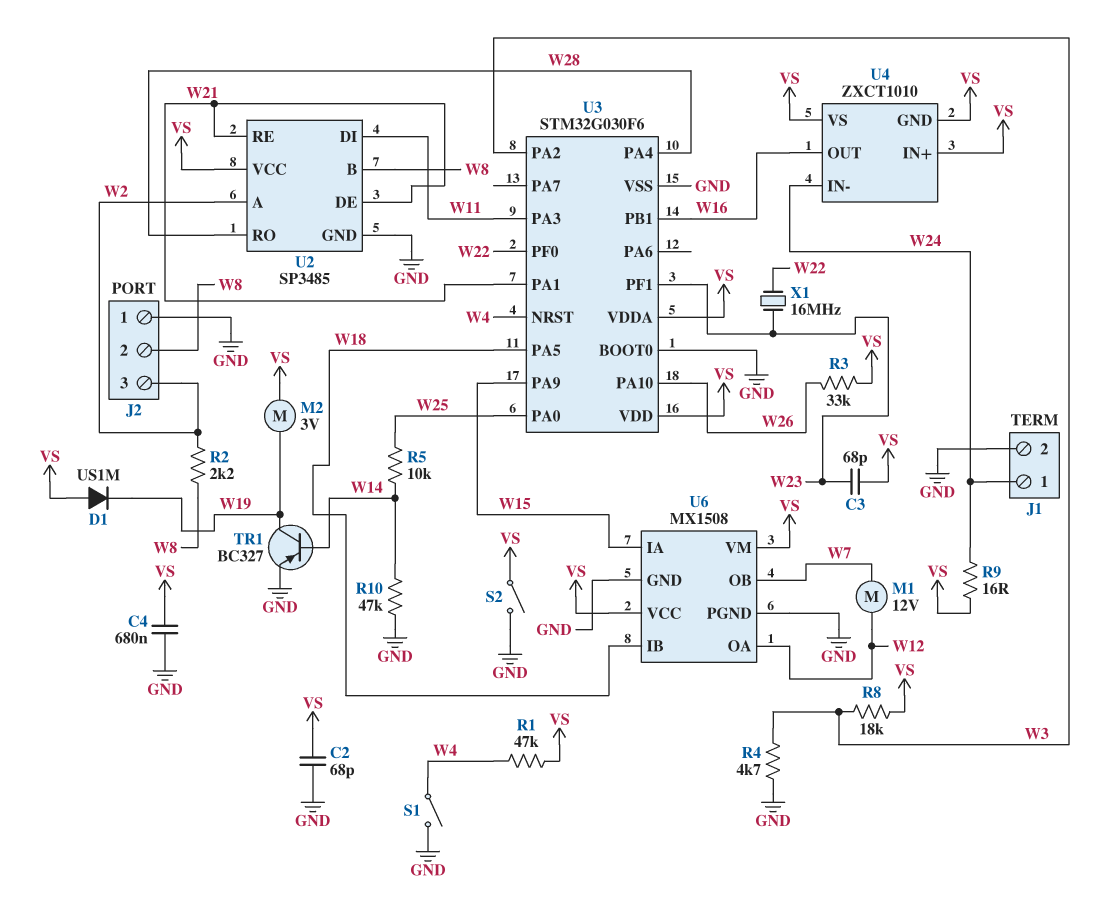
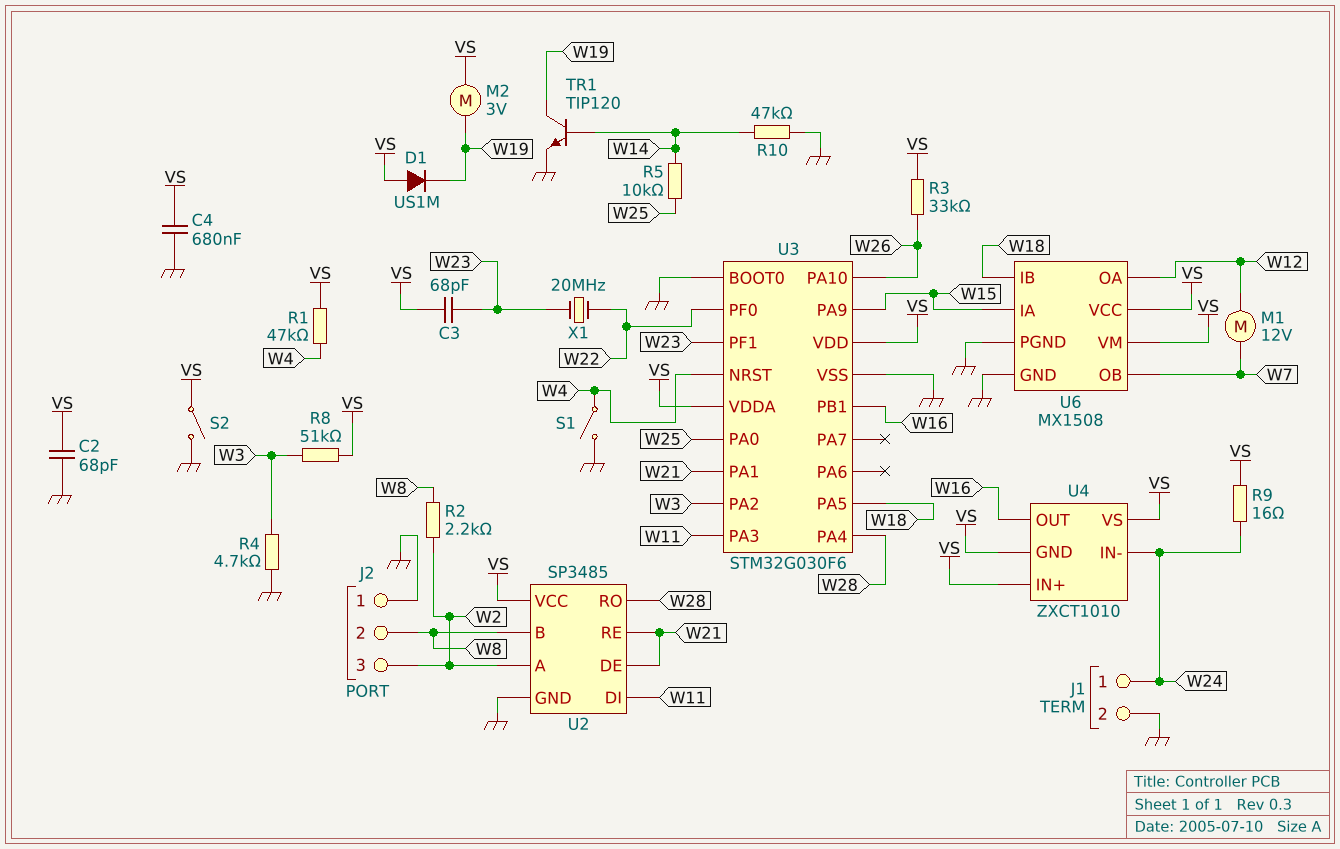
R8: 18k (VS, W3) -> 51k (VS, W3)
TR1: PNP BC327 (B W14, C W19, E GND) -> NPN TIP120 (B W14, C W19, E GND)
X1: 16MHz (W22, W23) -> 20MHz (W22, W23)

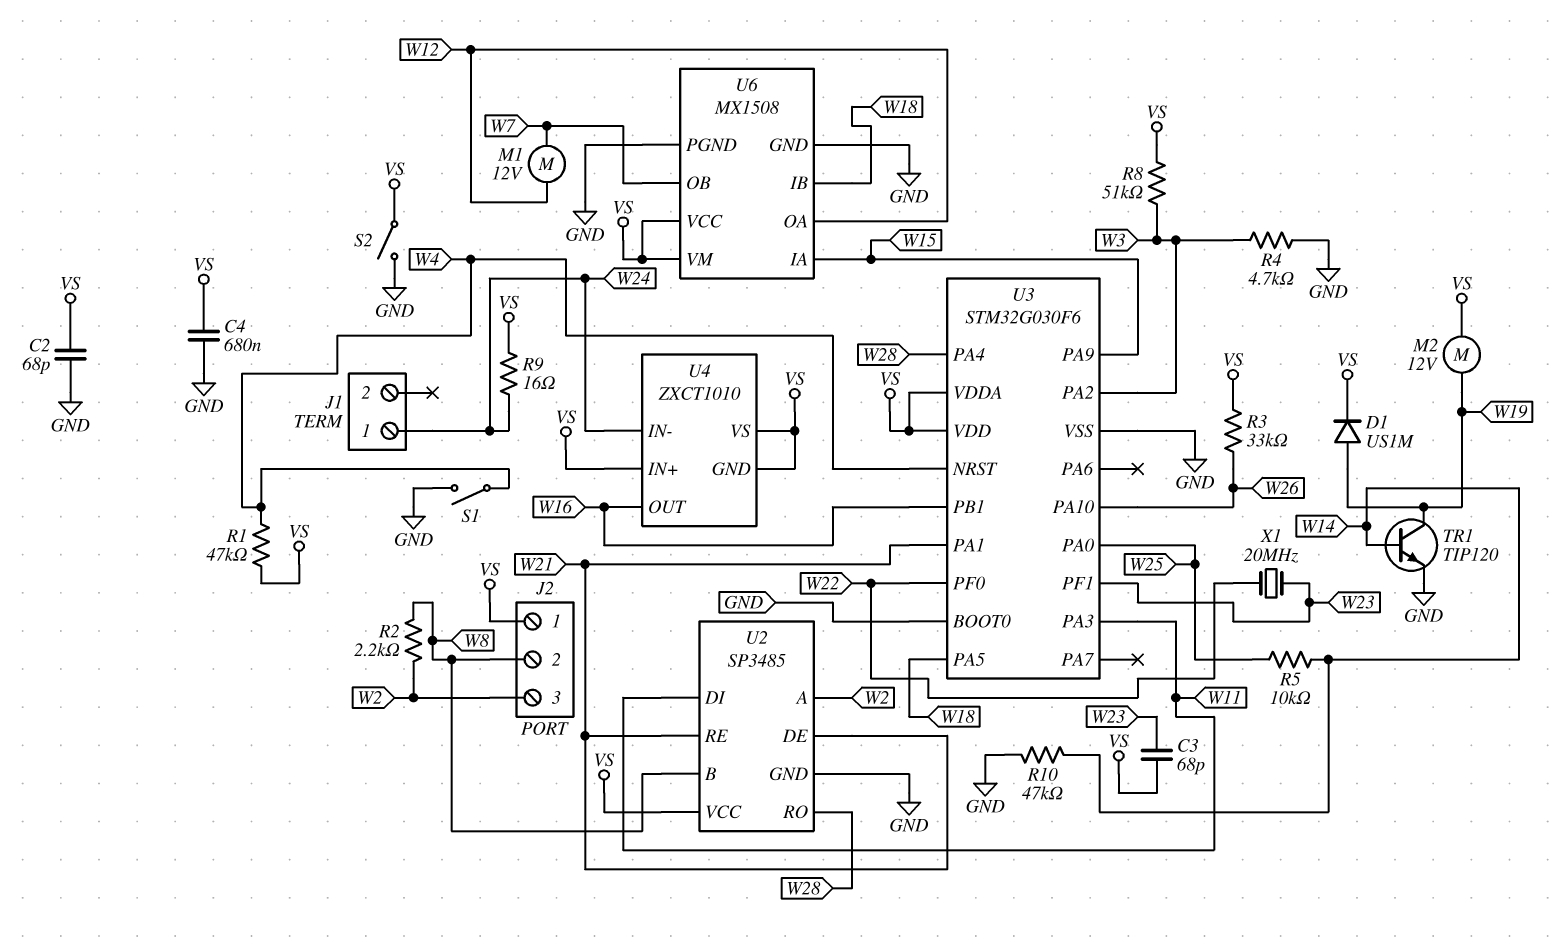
D1: diode US1M (A VS, K W19) -> diode US1M (A W19, K VS)
J1 pin 2: GND -> none
J2 pin 1: GND -> VS
M2: motor 3V (VS, W19) -> motor 12V (VS, W19)

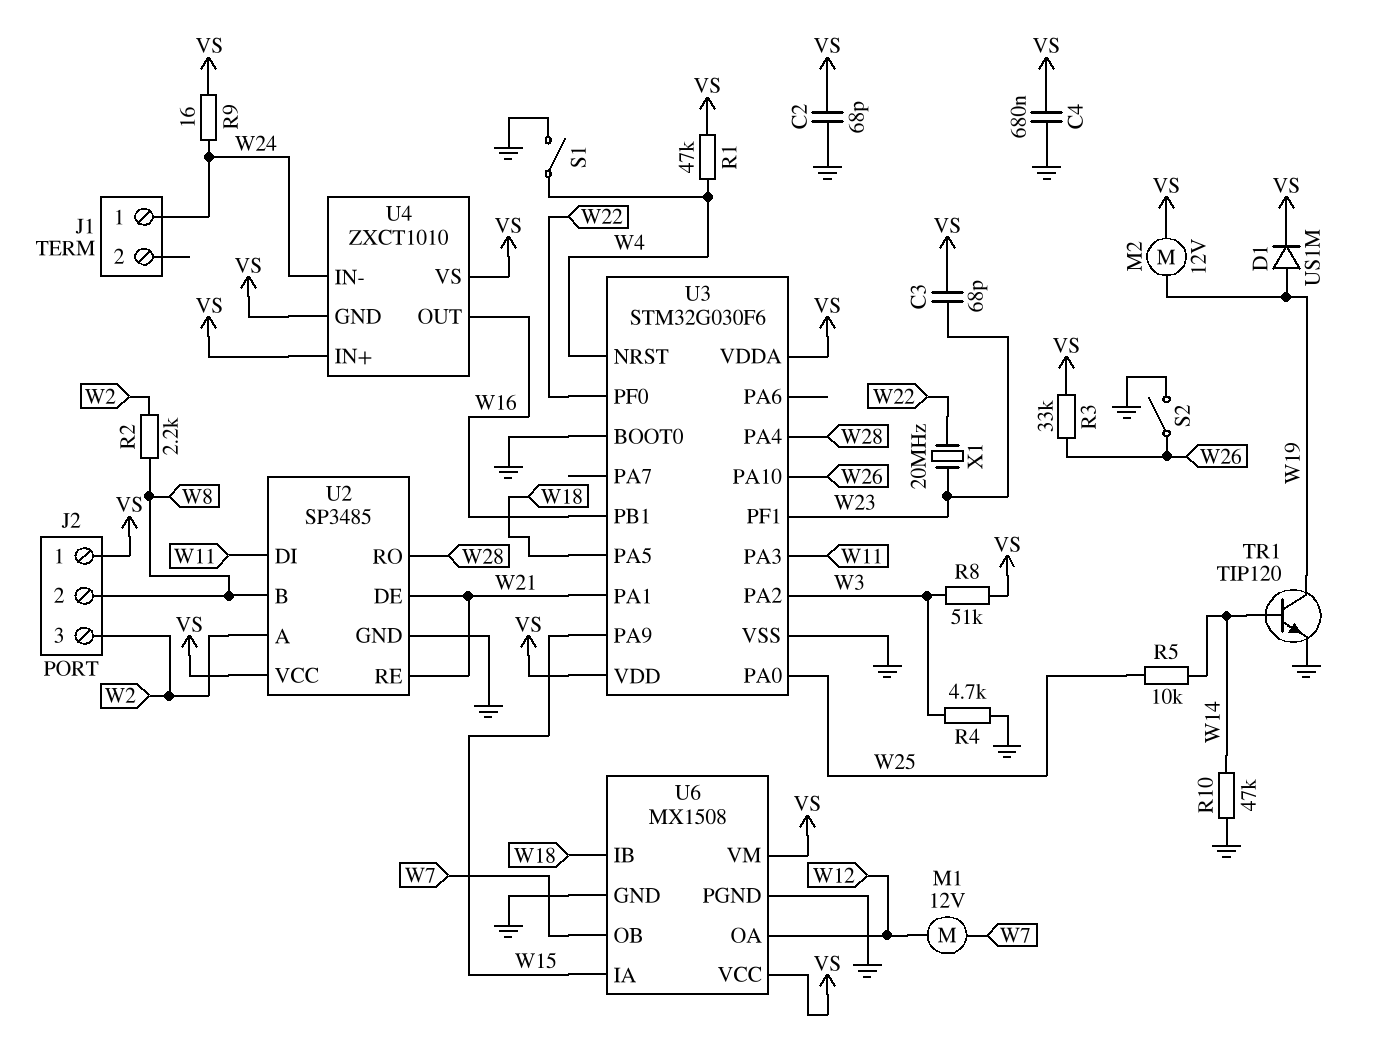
S2: switch (GND, VS) -> switch (GND, W26)

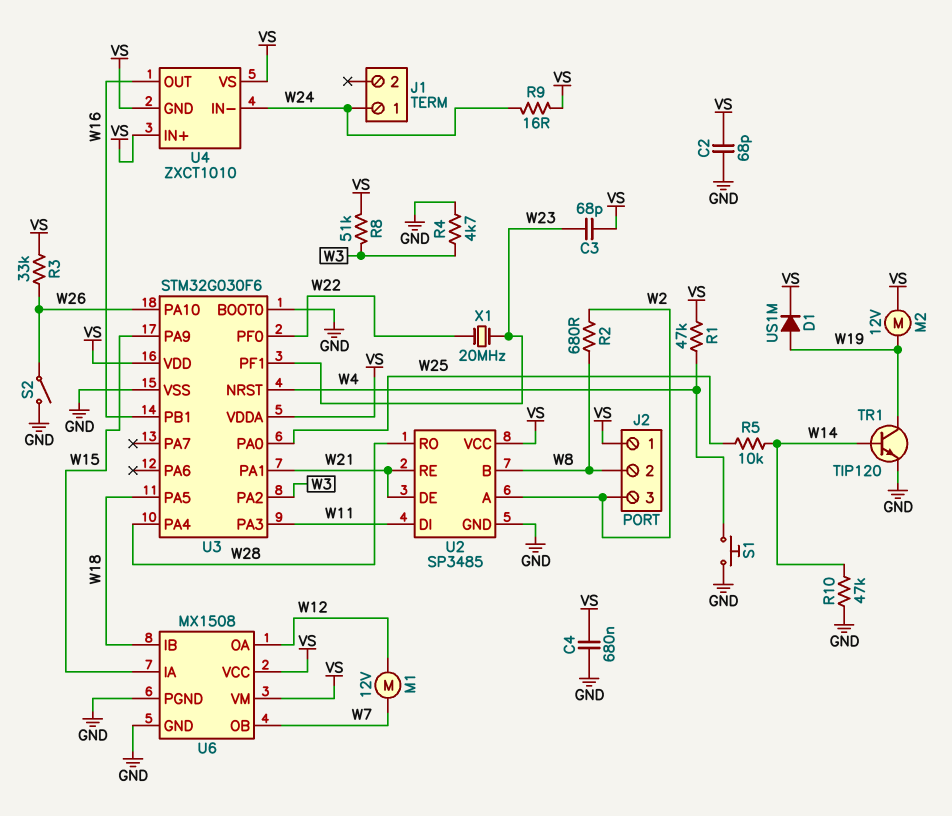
R2: 2.2k (W2, W8) -> 680 (W2, W8)
S1: switch (GND, W4) -> button (GND, W4)

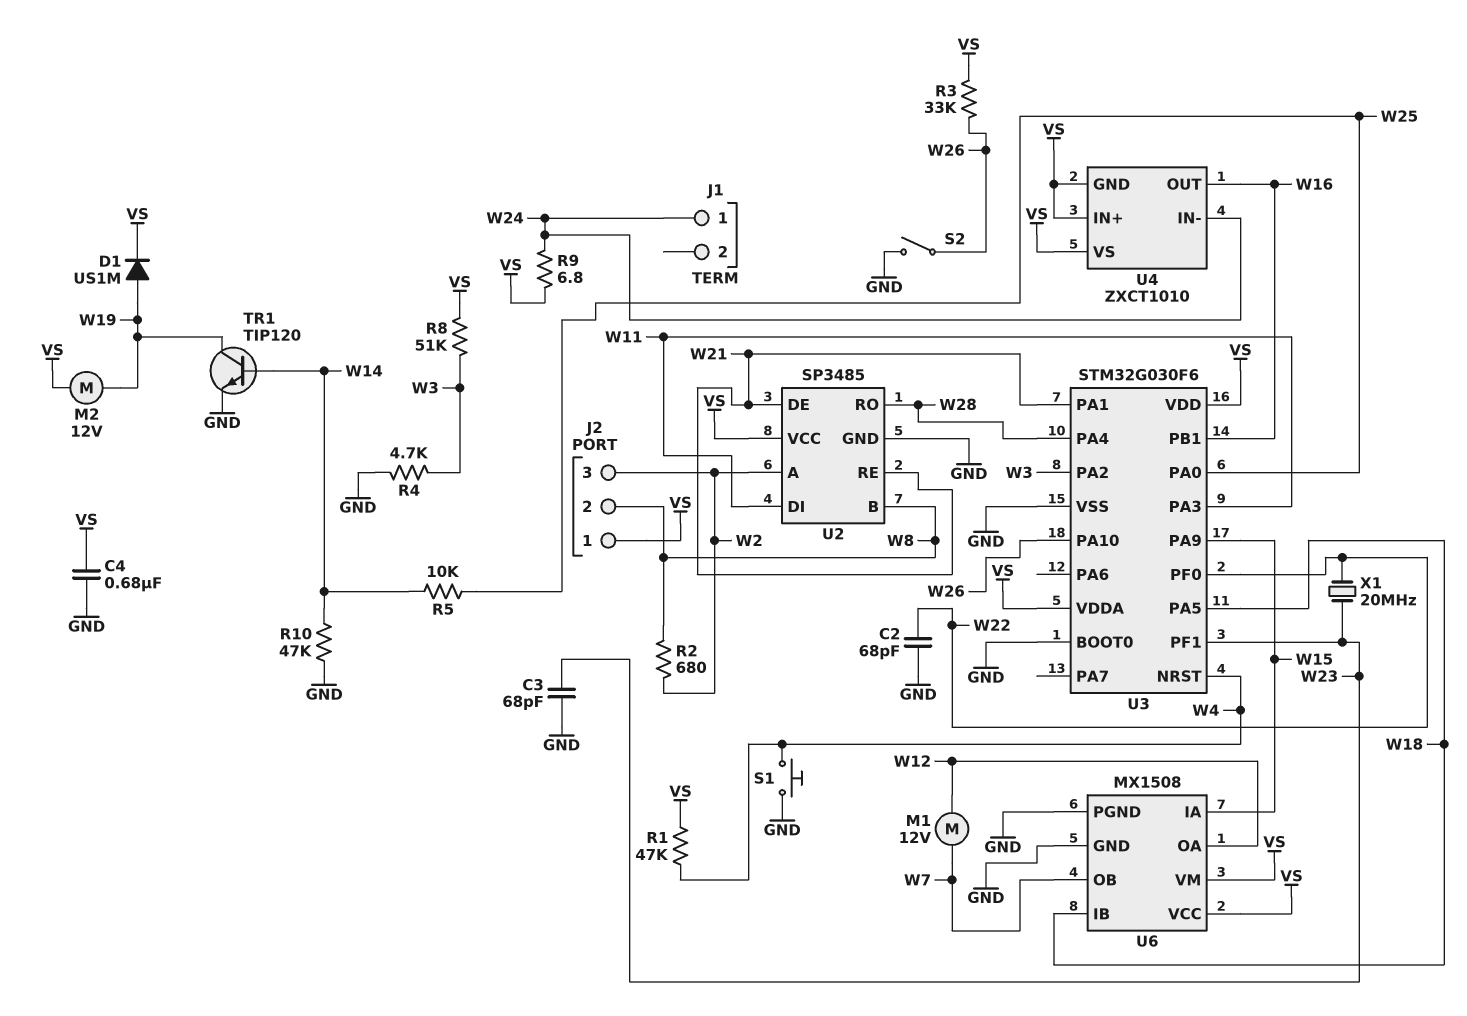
C2: 68pF (GND, VS) -> 68pF (GND, W22)
C3: 68pF (VS, W23) -> 68pF (GND, W23)
R9: 16 (VS, W24) -> 6.8 (VS, W24)

